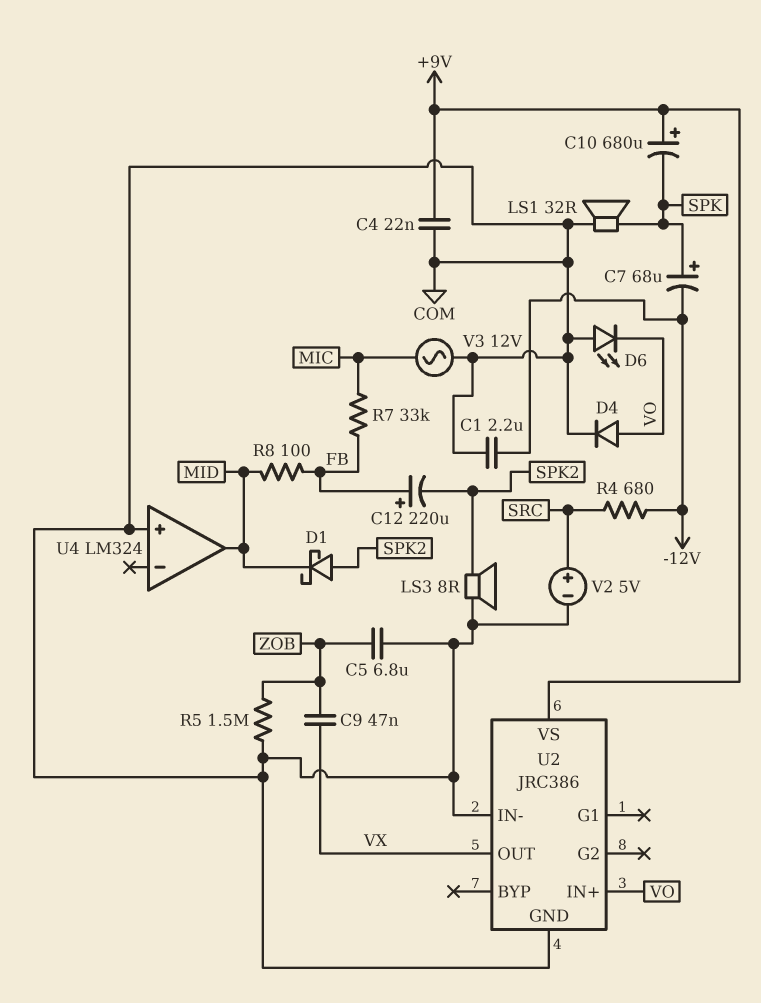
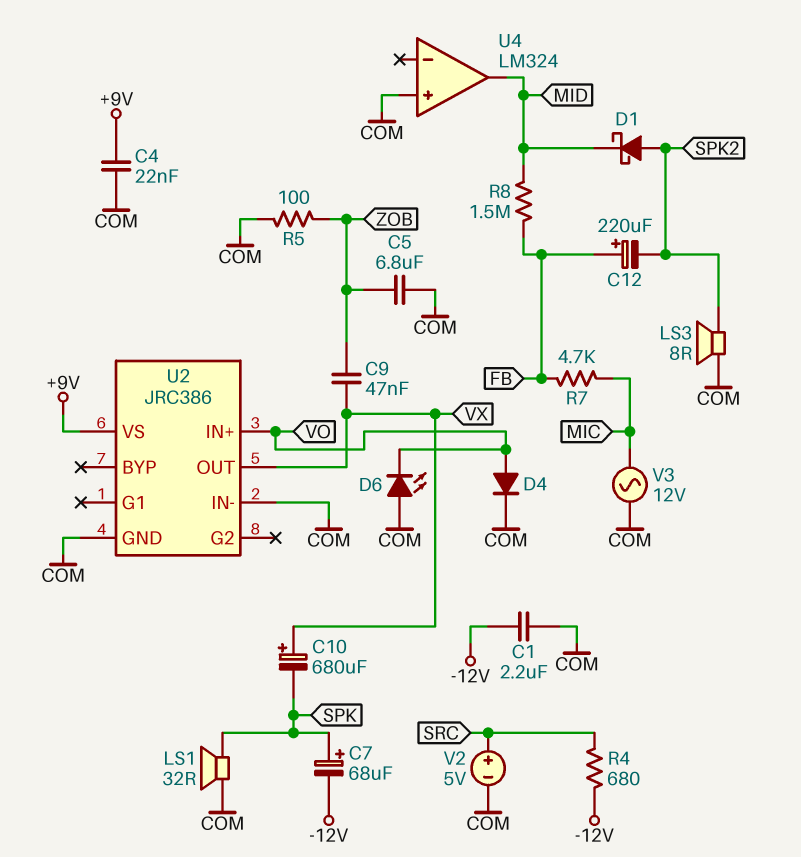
C10: 680uF (plus +9V, minus SPK) -> 680uF (plus VX, minus SPK)
R5: 1.5M (COM, ZOB) -> 100 (COM, ZOB)
R7: 33k (FB, MIC) -> 4.7k (FB, MIC)
R8: 100 (FB, MID) -> 1.5M (FB, MID)

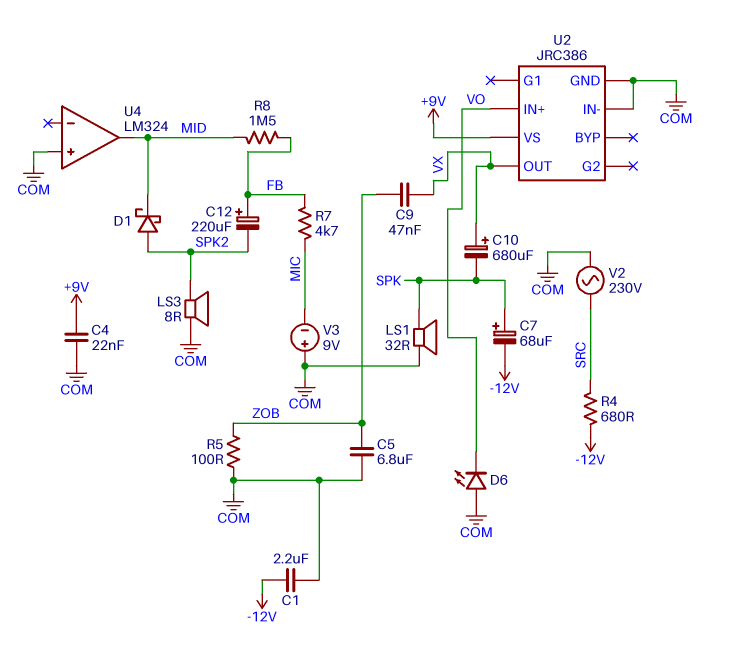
D4: diode (A VO, K COM) -> none
V2: 5V (plus SRC, minus COM) -> AC 230V (COM, SRC)
V3: AC 12V (COM, MIC) -> 9V (plus COM, minus MIC)

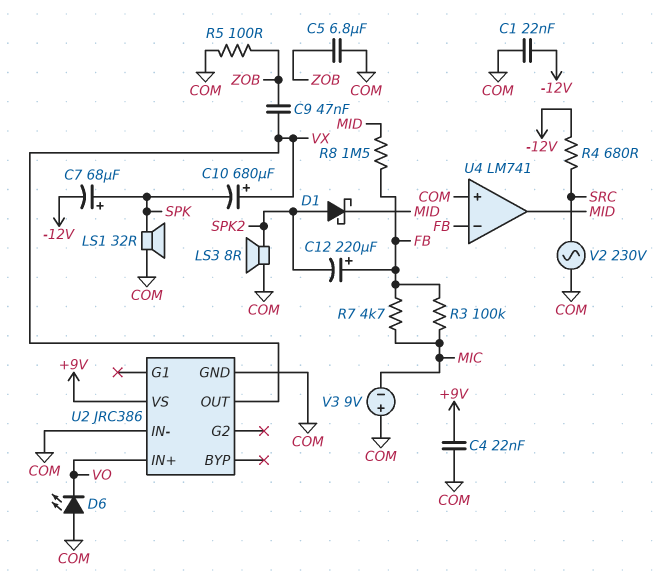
C1: 2.2uF (-12V, COM) -> 22nF (-12V, COM)
R3: none -> 100k (FB, MIC)
U4: LM324 -> LM741
U4 pin in-: none -> FB

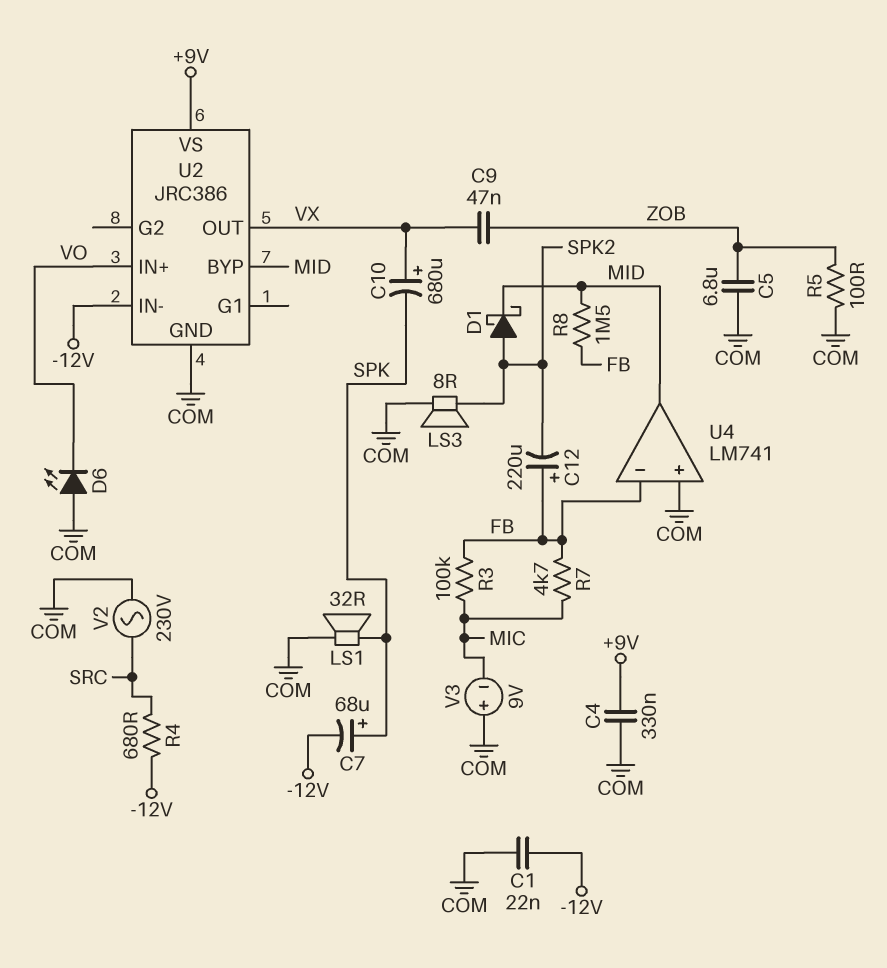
C4: 22nF (+9V, COM) -> 330nF (+9V, COM)
U2 pin BYP: none -> MID
U2 pin IN-: COM -> -12V

